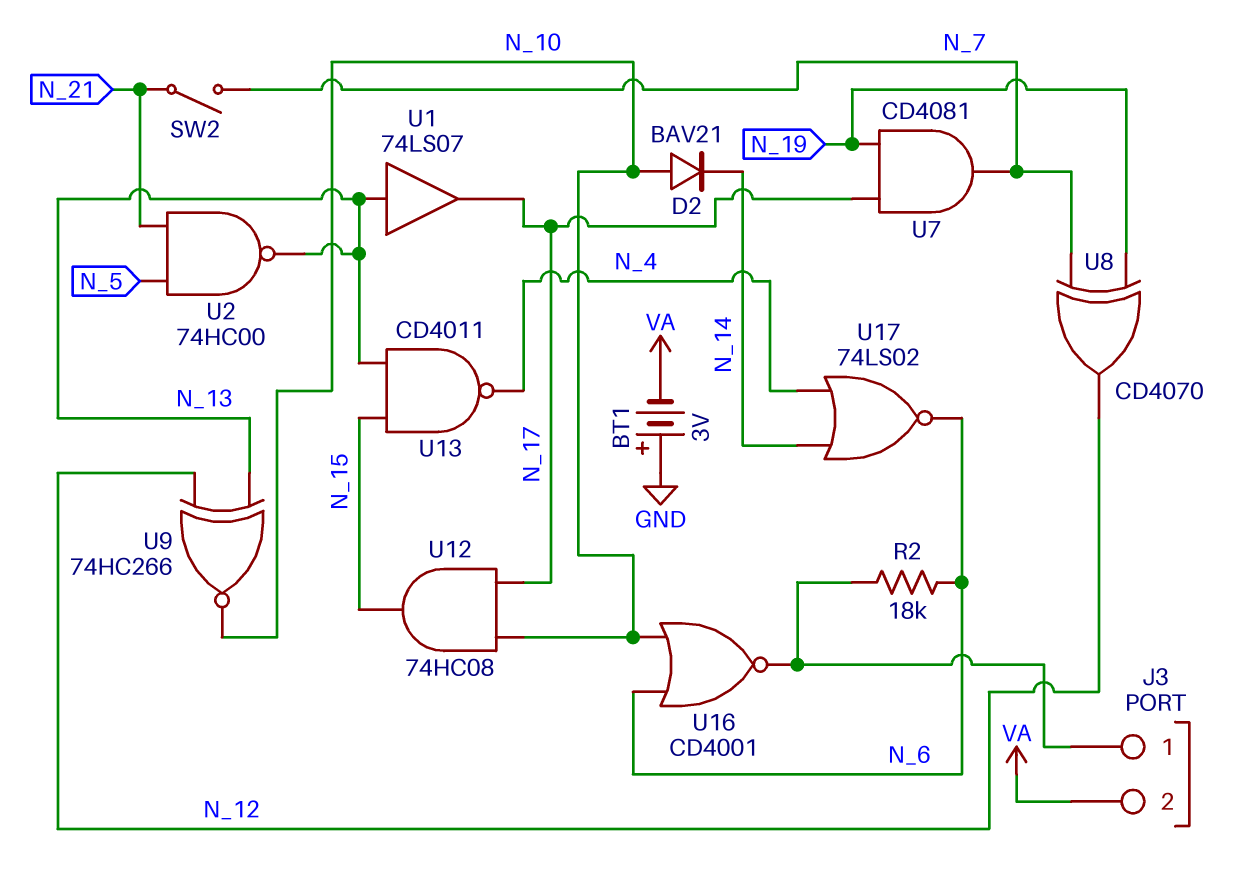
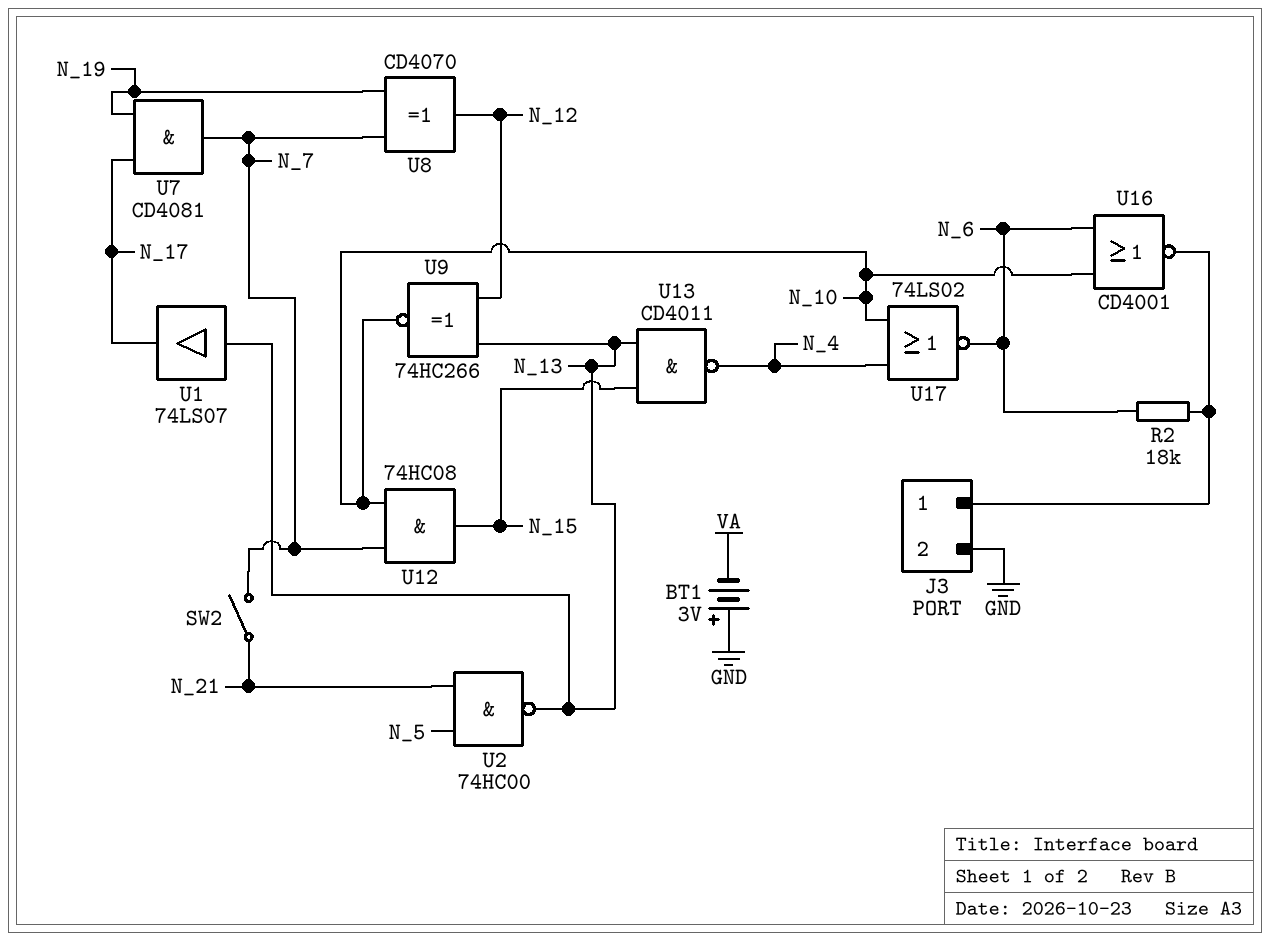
D2: diode BAV21 (A N_10, K N_14) -> none
J3 pin 2: VA -> GND
U12: AND 74HC08 (in N_10, in N_17, out N_15) -> AND 74HC08 (in N_7, in N_10, out N_15)
U17: NOR 74LS02 (in N_4, in N_14, out N_6) -> NOR 74LS02 (in N_4, in N_10, out N_6)

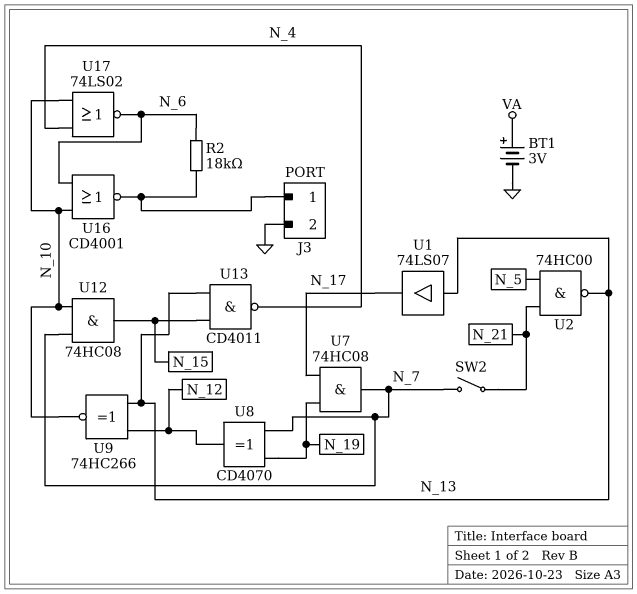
BT1: 3V (plus GND, minus VA) -> 3V (plus VA, minus GND)
U7: AND CD4081 (in N_17, in N_19, out N_7) -> AND 74HC08 (in N_17, in N_19, out N_7)

